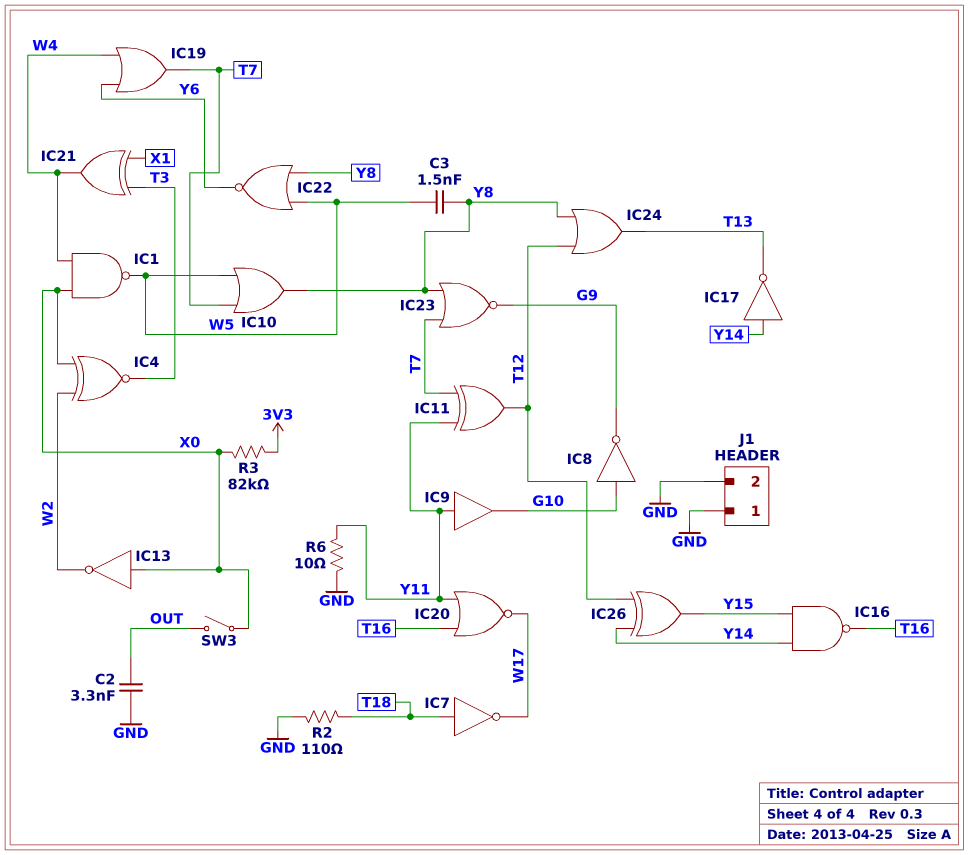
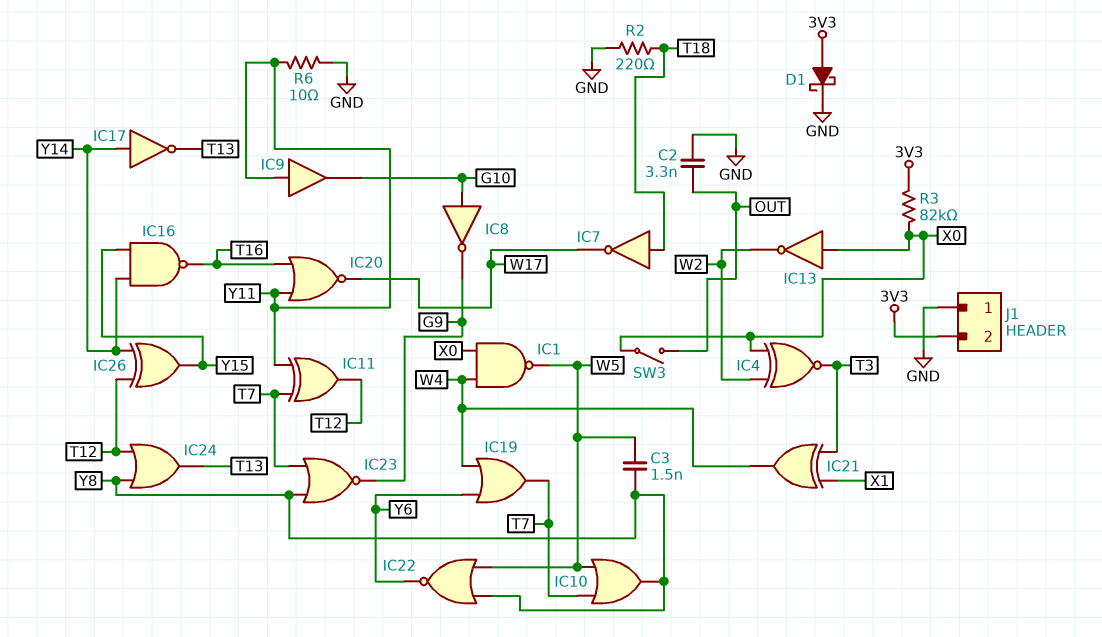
D1: none -> schottky (A 3V3, K GND)
J1 pin 2: GND -> 3V3
R2: 110 (GND, T18) -> 220 (GND, T18)

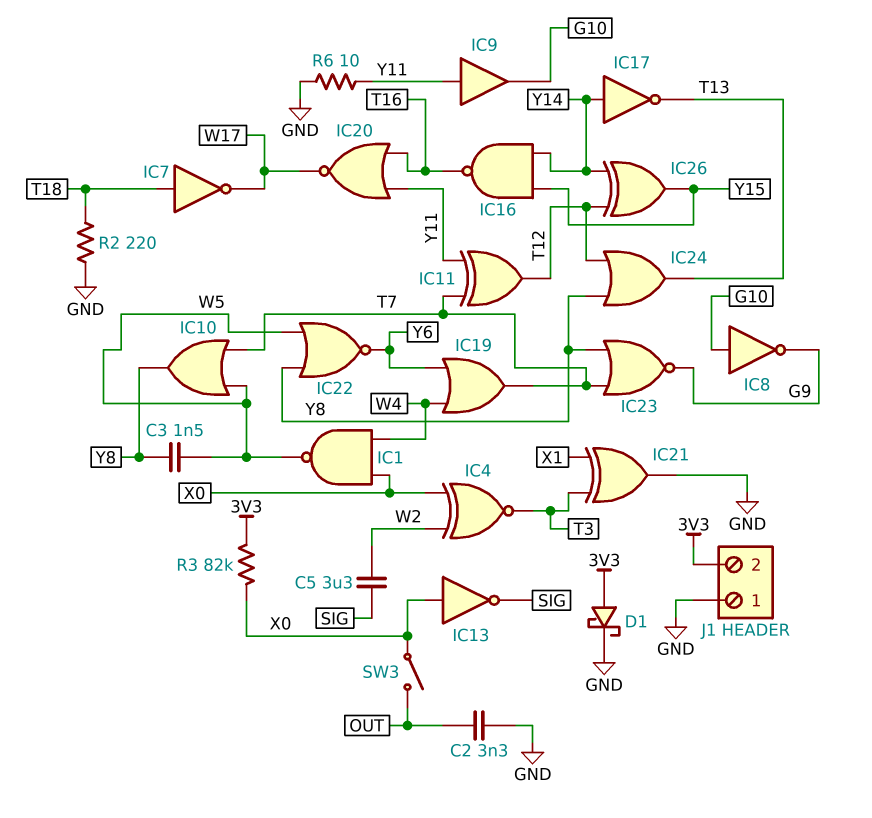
C5: none -> 3.3uF (SIG, W2)
IC13: NOT (in X0, out W2) -> NOT (in X0, out SIG)
IC21: XOR (in T3, in X1, out W4) -> XOR (in T3, in X1, out GND)

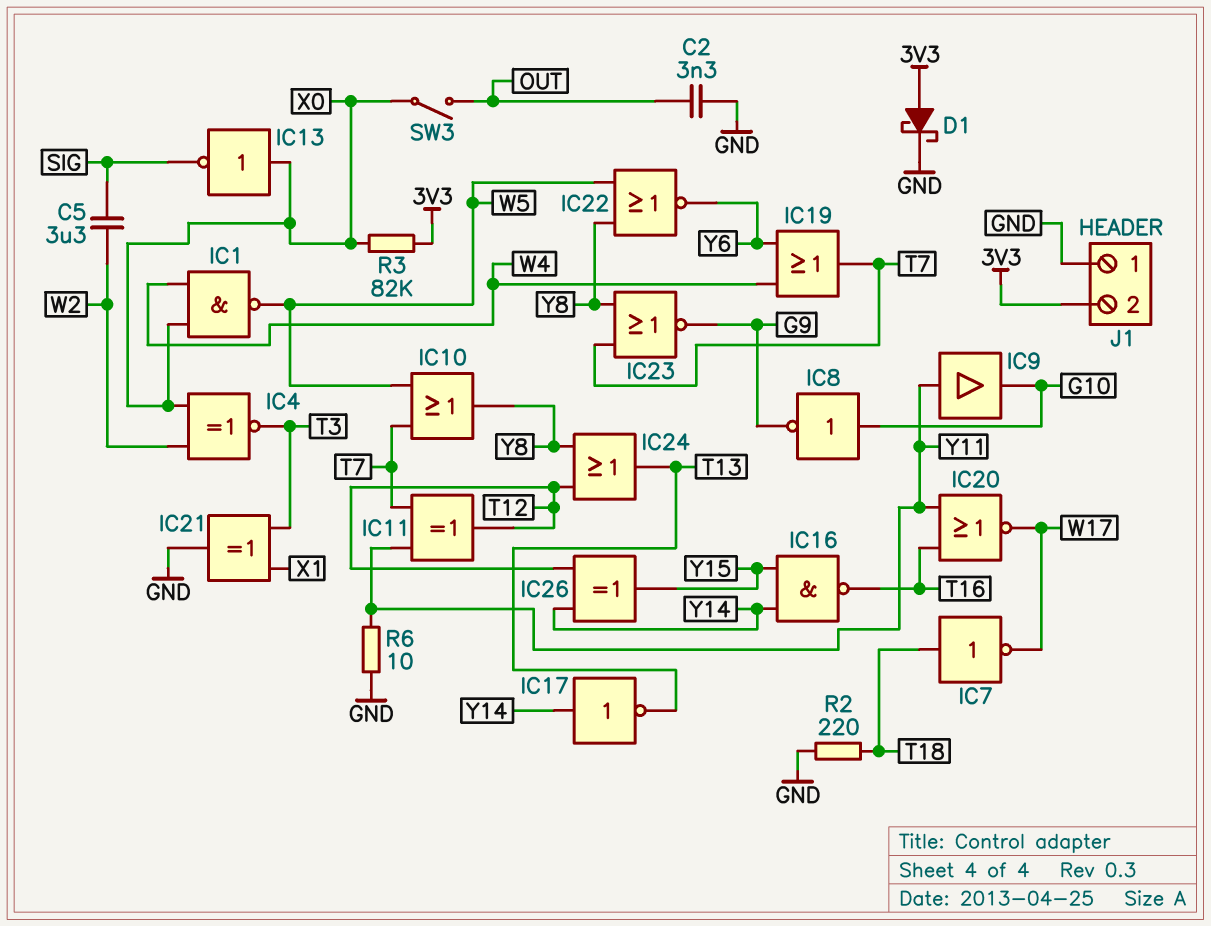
C3: 1.5nF (W5, Y8) -> none

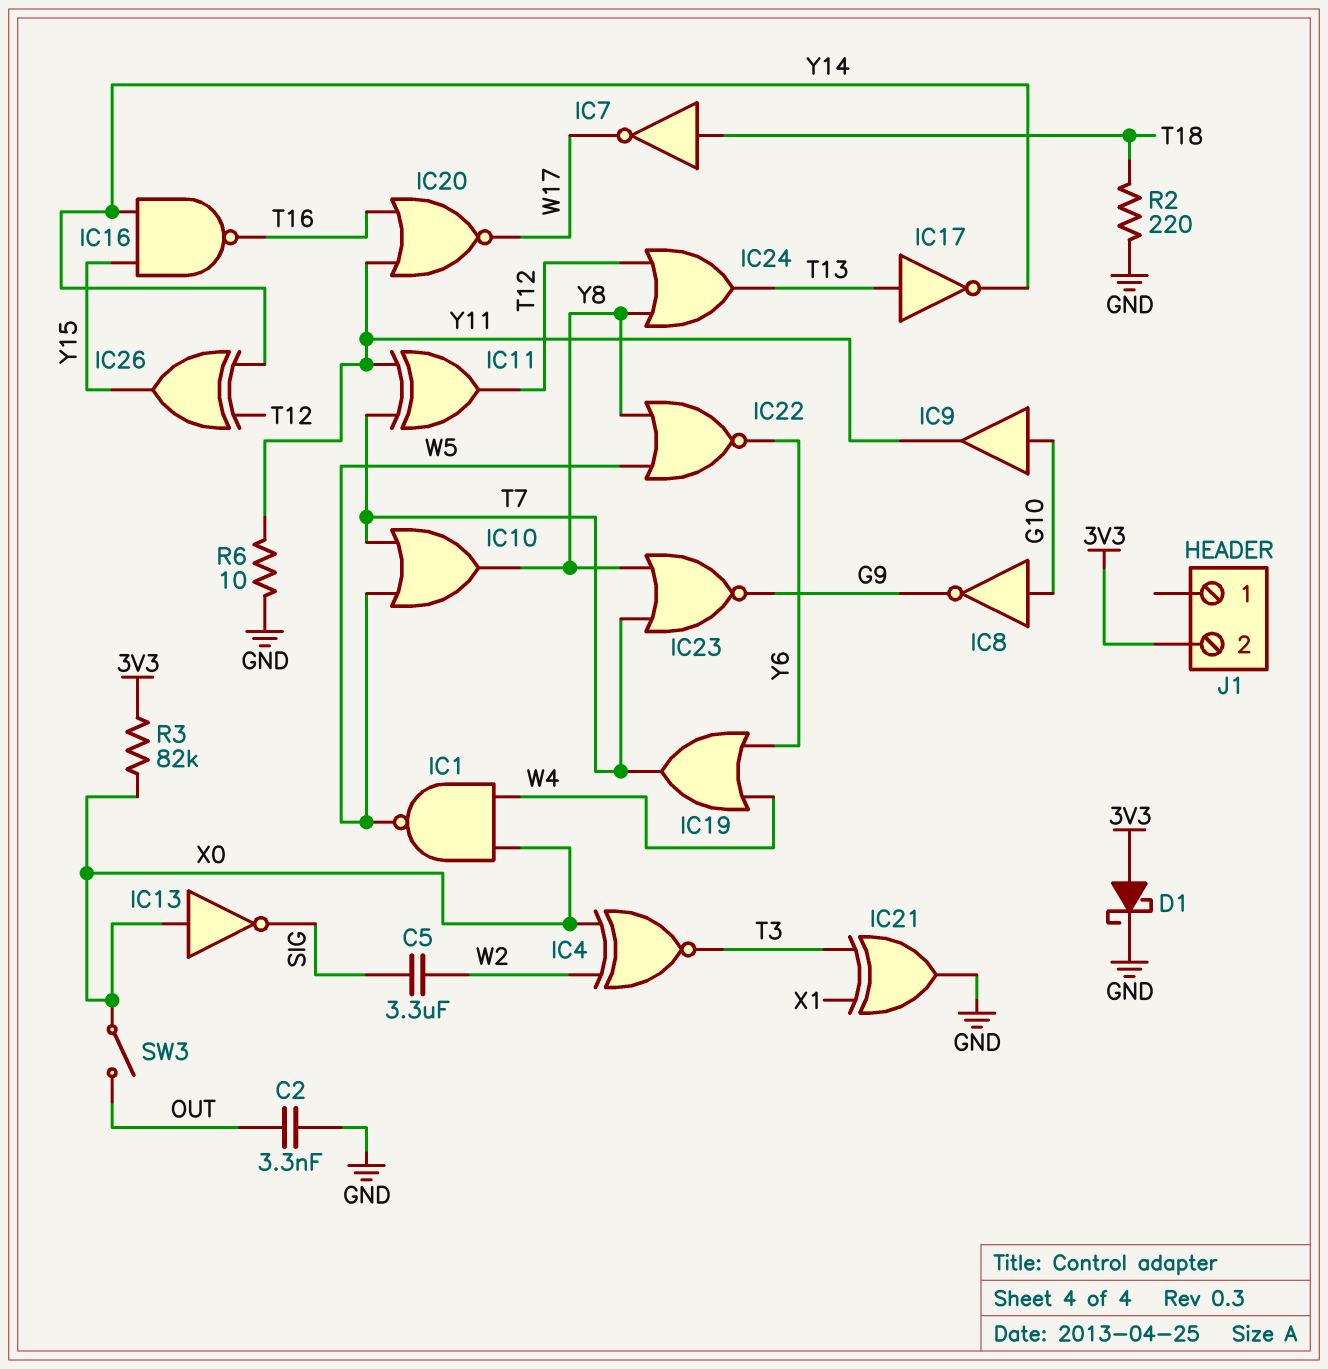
IC9: buffer (in Y11, out G10) -> buffer (in G10, out Y11)
IC17: NOT (in Y14, out T13) -> NOT (in T13, out Y14)
J1 pin 1: GND -> none

